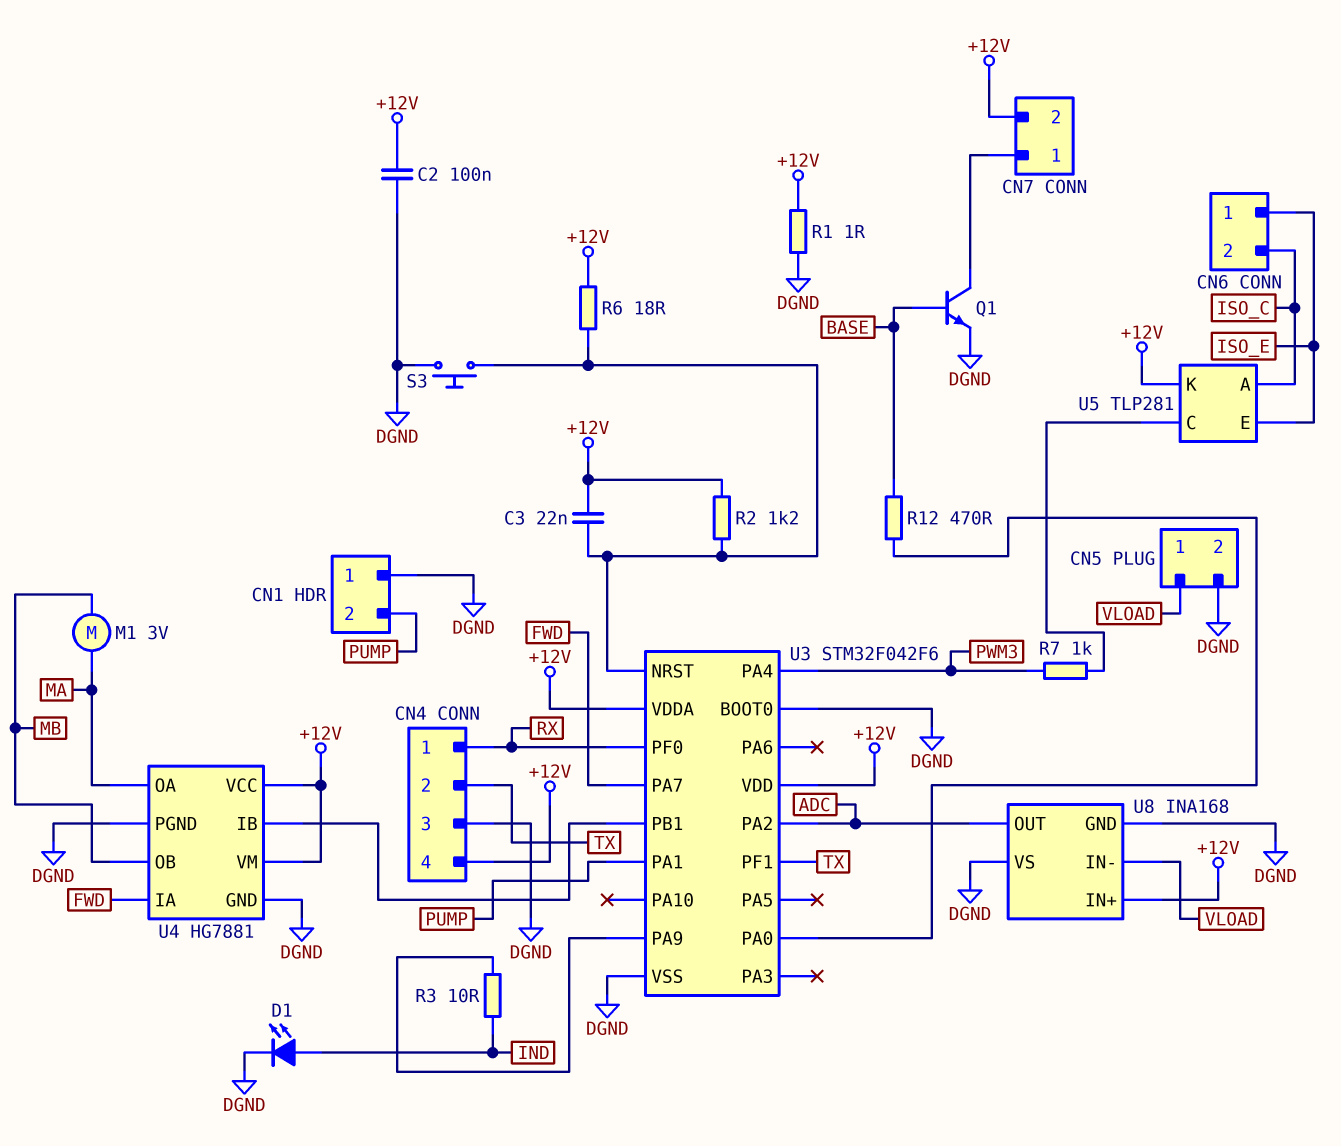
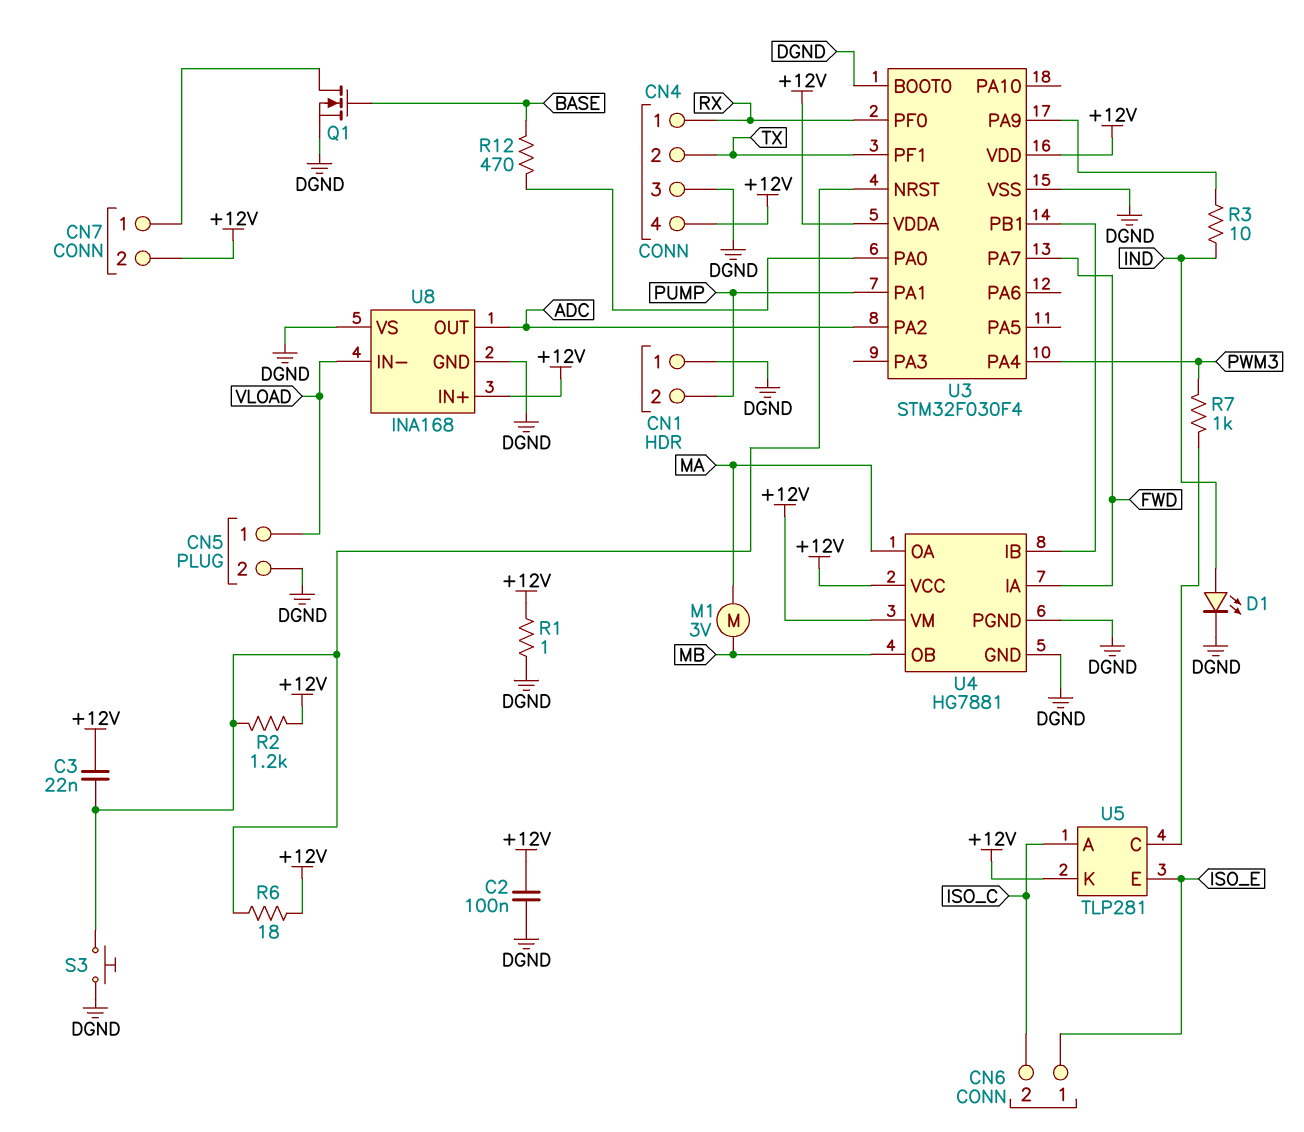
Q1: NPN (B BASE, C CN7/1, E DGND) -> NMOS (G BASE, D CN7/1, S DGND)
U3: STM32F042F6 -> STM32F030F4

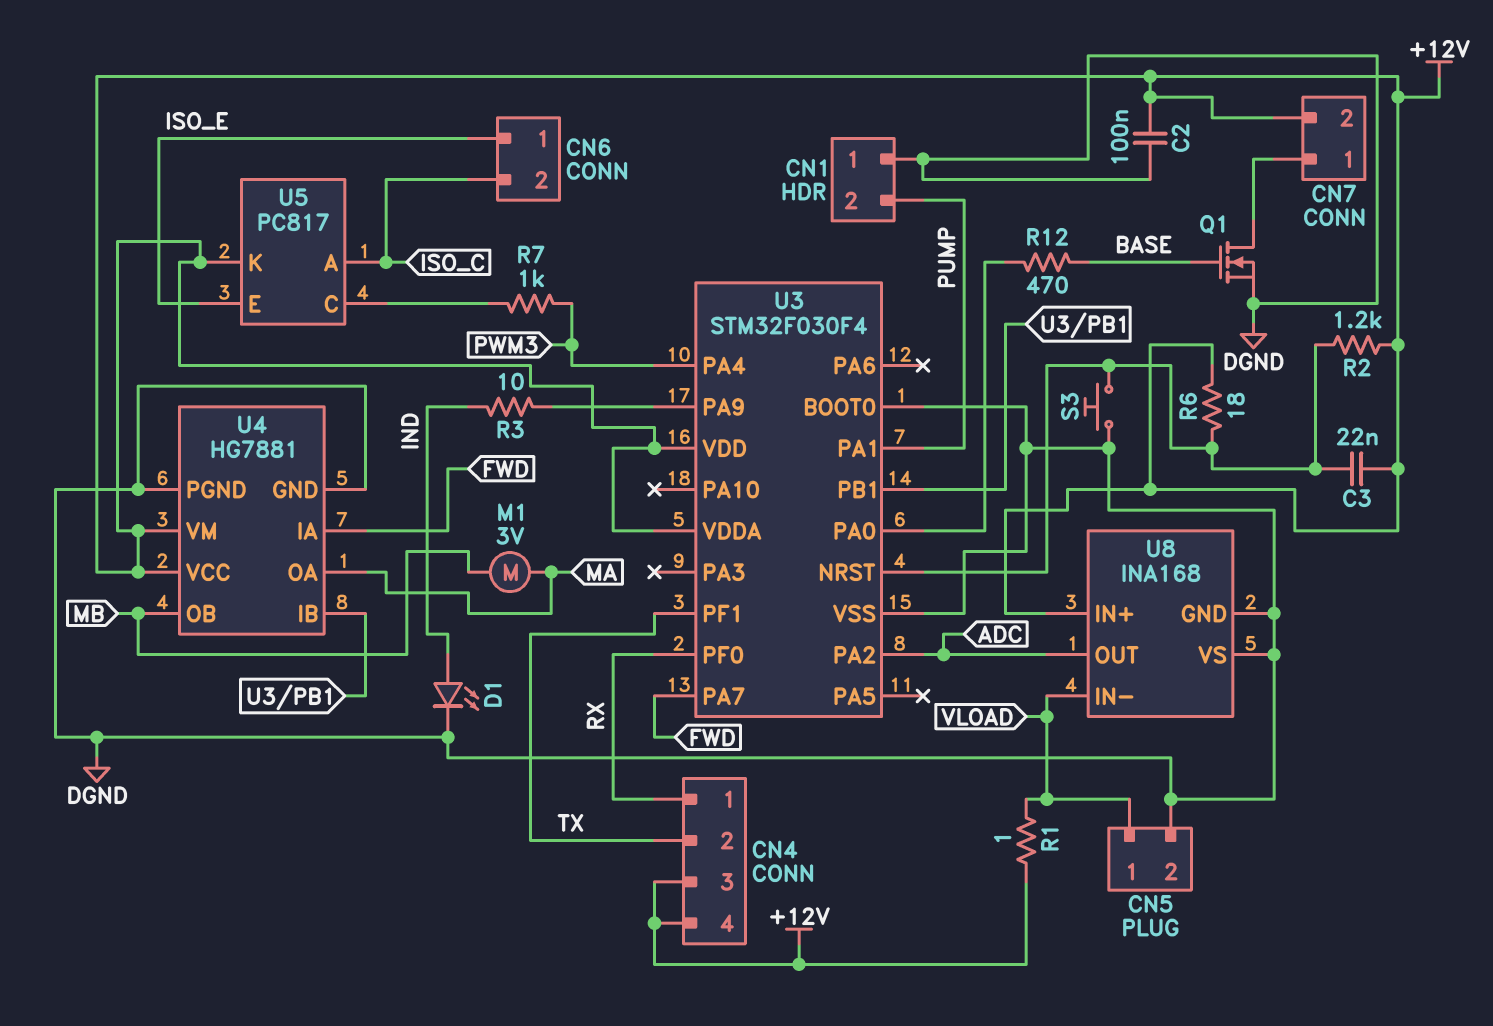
CN4 pin 3: DGND -> +12V
R1: 1 (+12V, DGND) -> 1 (+12V, VLOAD)
U5: TLP281 -> PC817

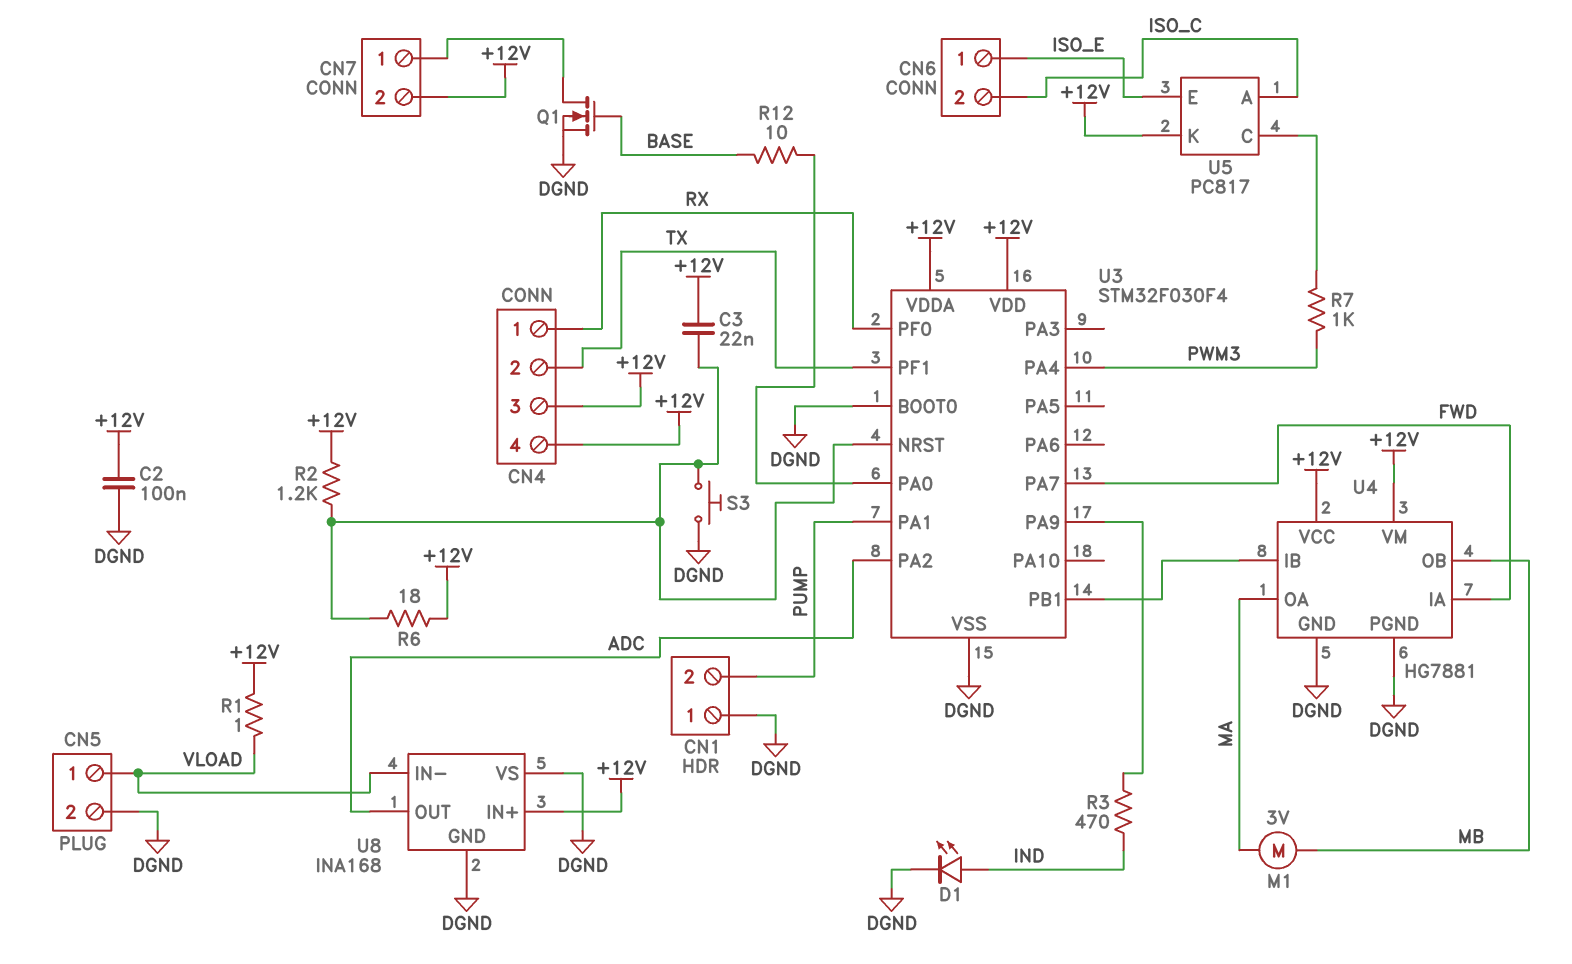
R3: 10 (IND, U3/PA9) -> 470 (IND, U3/PA9)
R12: 470 (BASE, U3/PA0) -> 10 (BASE, U3/PA0)

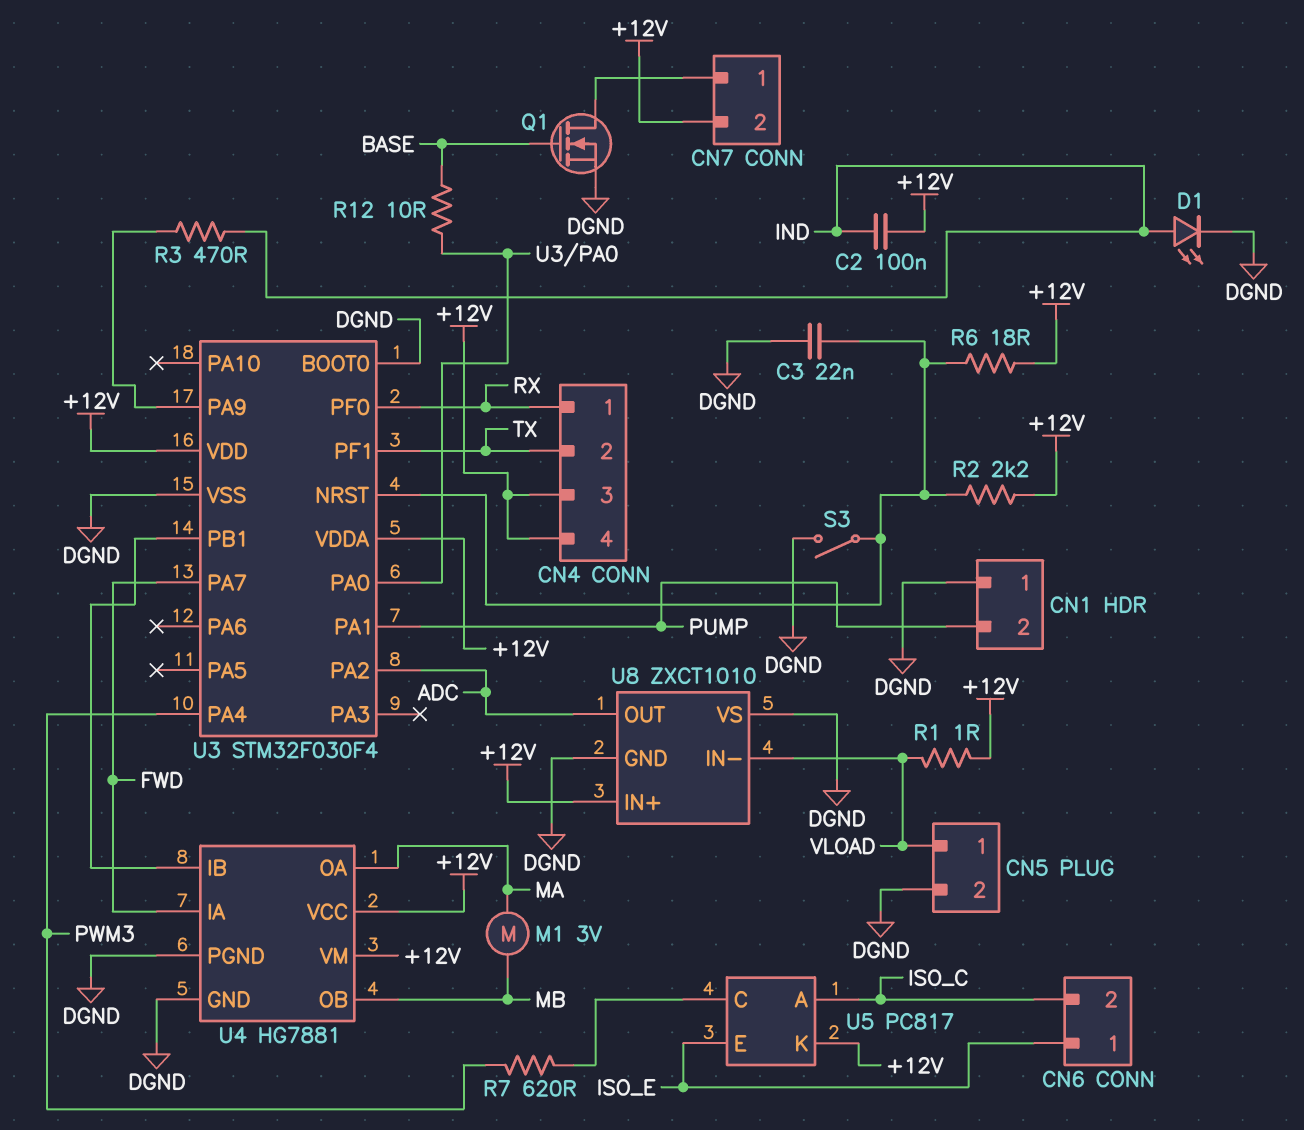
C2: 100nF (+12V, DGND) -> 100nF (+12V, IND)
C3: 22nF (+12V, U3/NRST) -> 22nF (DGND, U3/NRST)
R2: 1.2k (+12V, U3/NRST) -> 2.2k (+12V, U3/NRST)
R7: 1k (PWM3, U5/C) -> 620 (PWM3, U5/C)
S3: button (DGND, U3/NRST) -> switch (DGND, U3/NRST)
U8: INA168 -> ZXCT1010

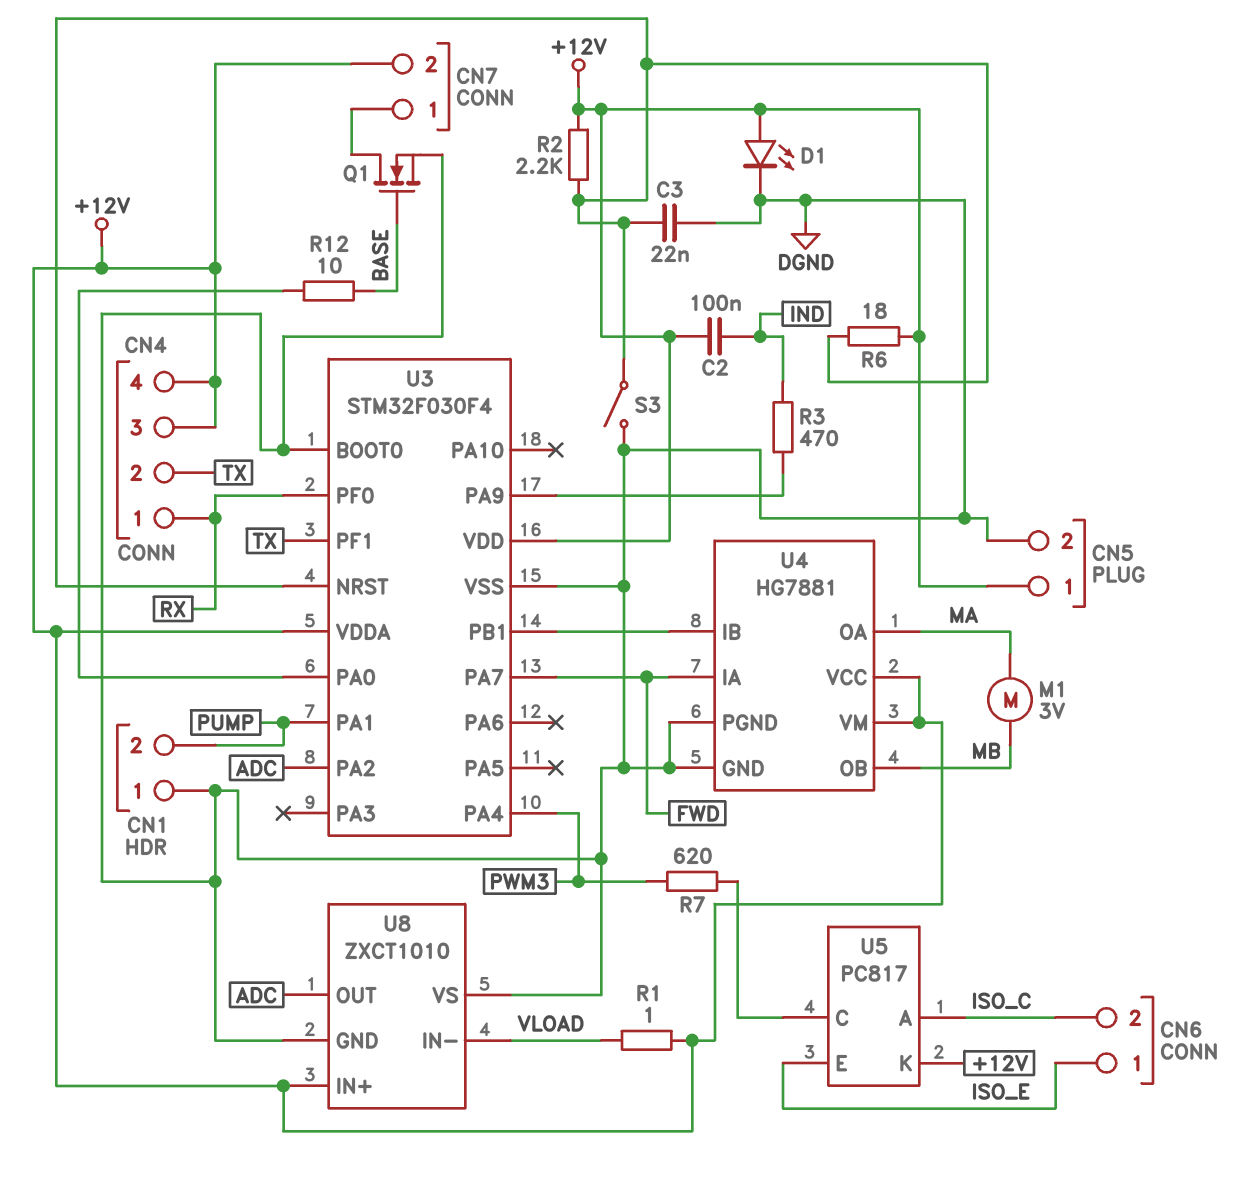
CN5 pin 1: VLOAD -> +12V
D1: LED (A IND, K DGND) -> LED (A +12V, K DGND)

